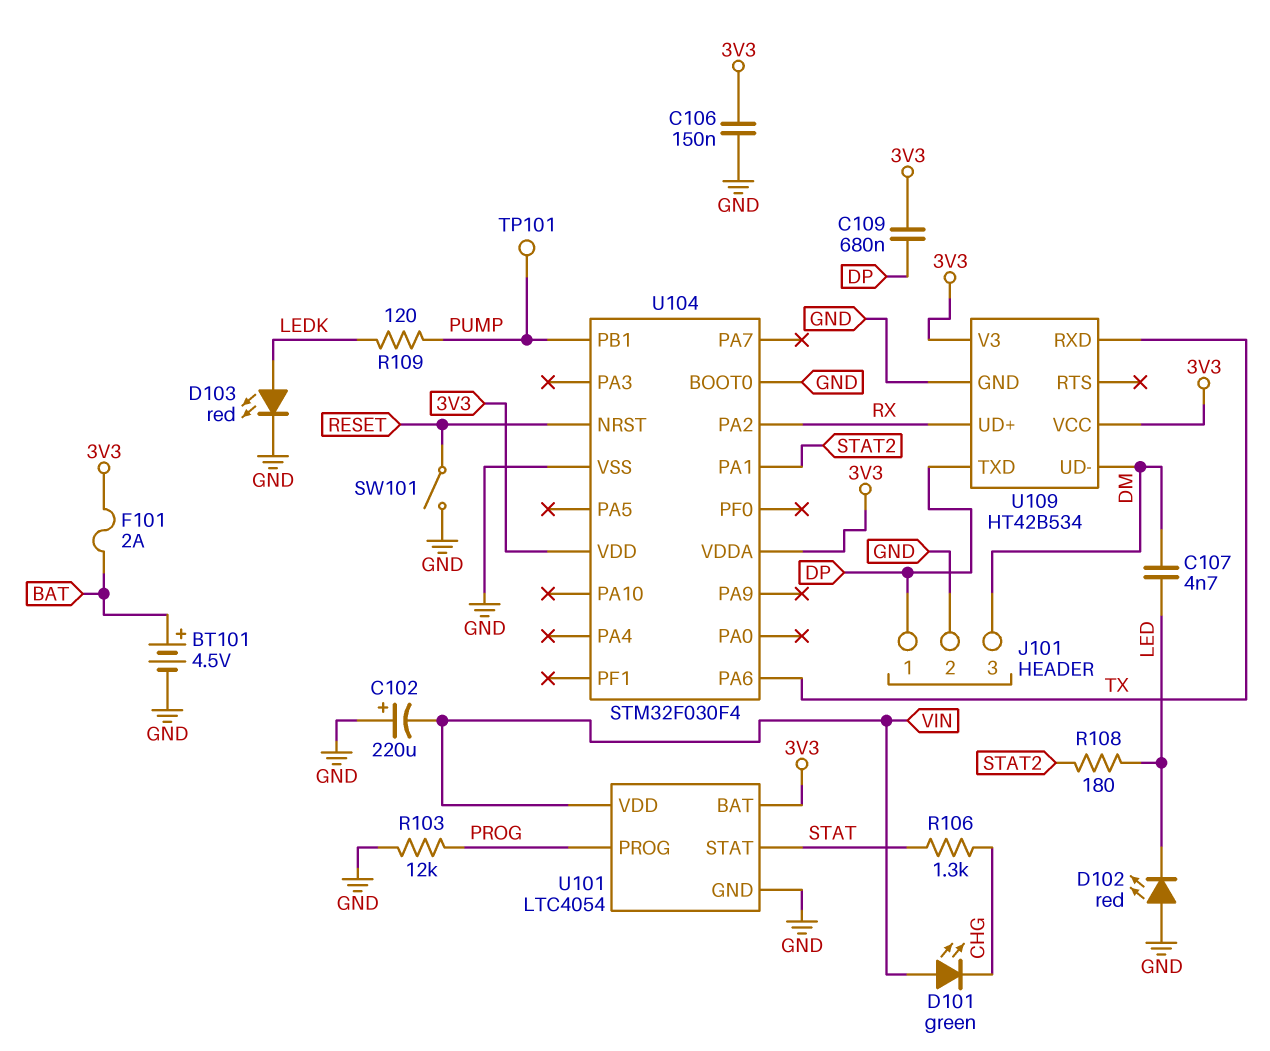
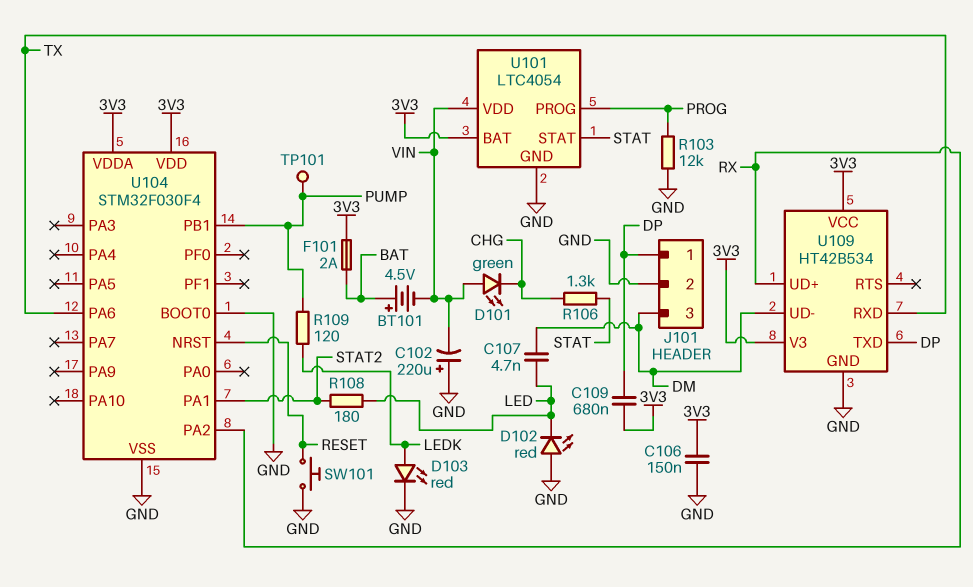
BT101: 4.5V (plus BAT, minus GND) -> 4.5V (plus BAT, minus VIN)
SW101: switch (GND, RESET) -> button (GND, RESET)

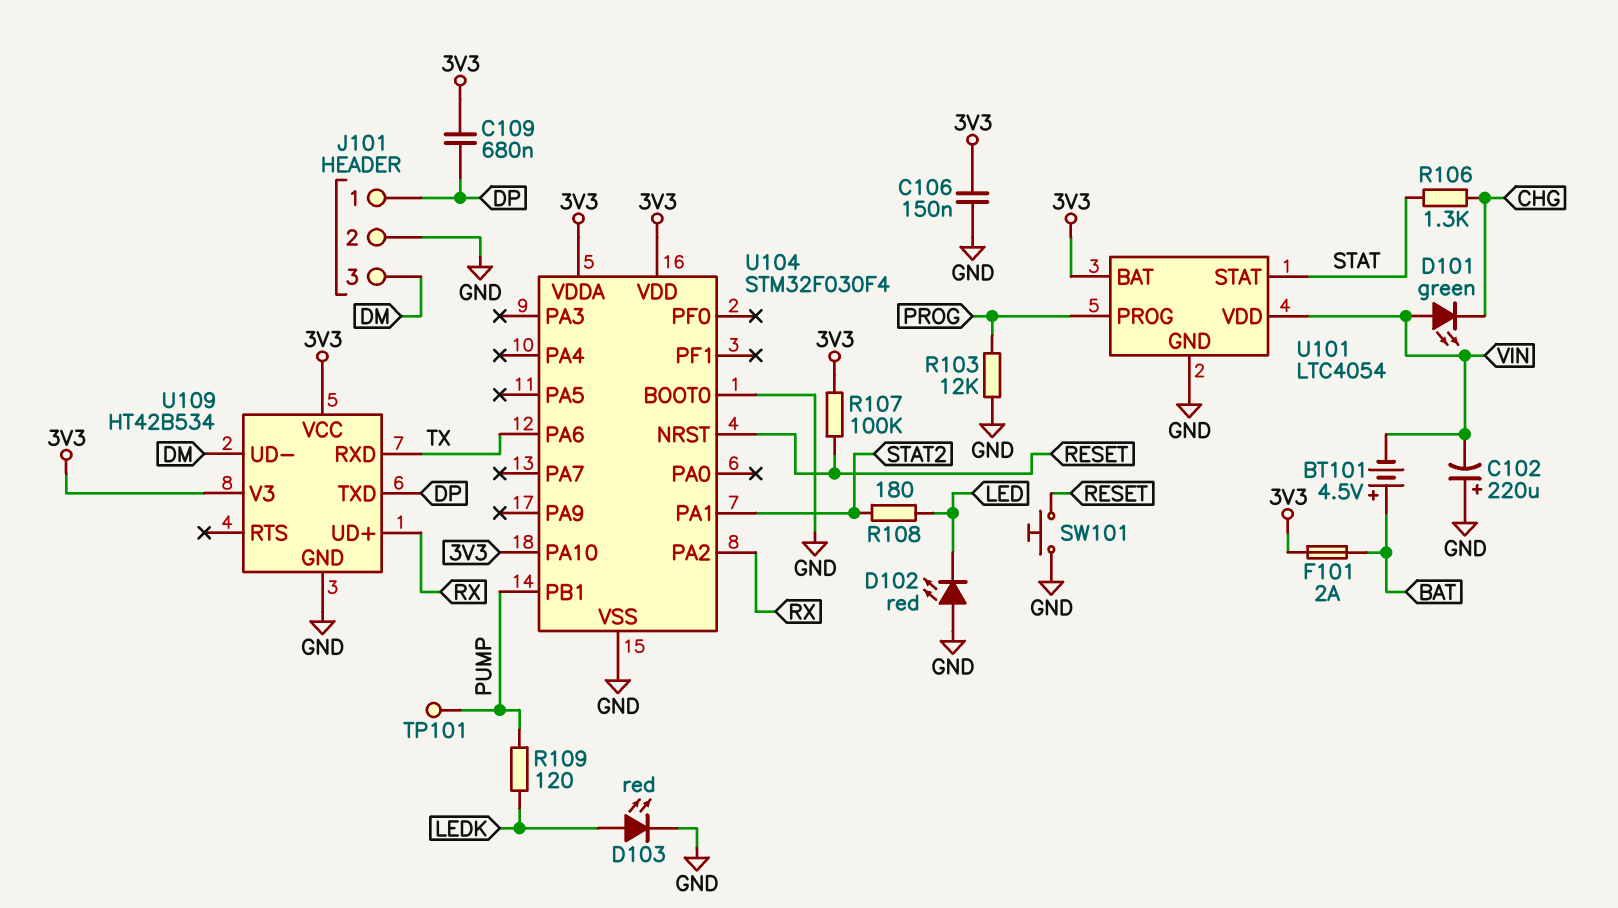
C107: 4.7nF (DM, LED) -> none
R107: none -> 100k (3V3, RESET)
U104 pin PA10: none -> 3V3

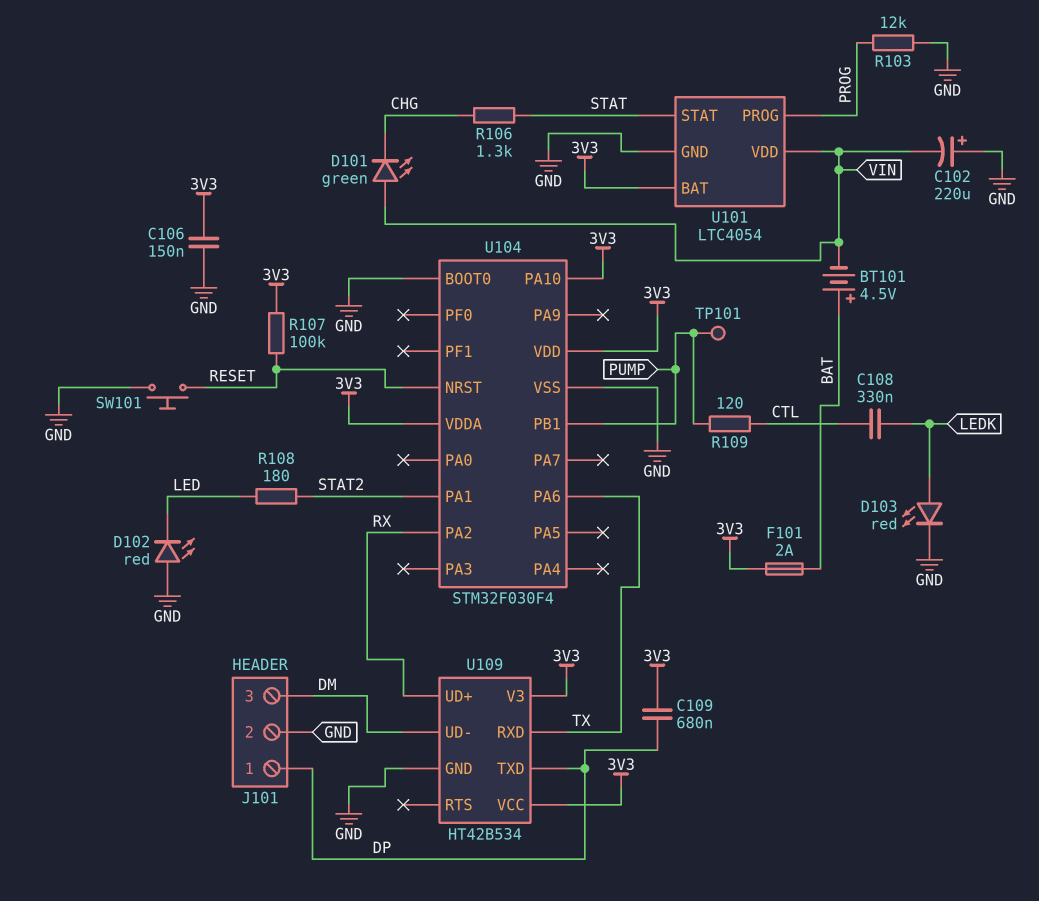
C108: none -> 330nF (CTL, LEDK)
R109: 120 (LEDK, PUMP) -> 120 (CTL, PUMP)

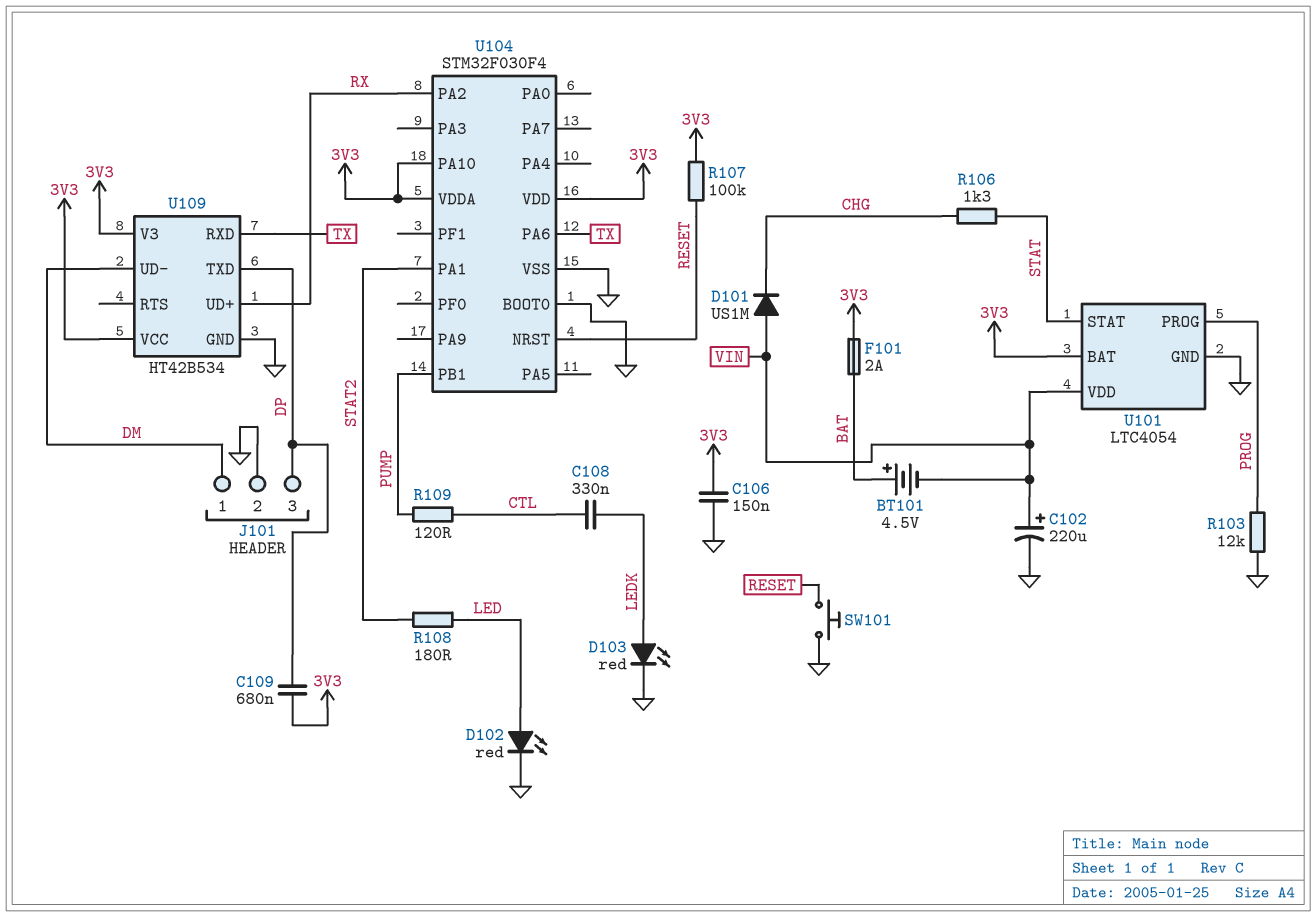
C102: 220uF (plus GND, minus VIN) -> 220uF (plus VIN, minus GND)
D101: LED green (A VIN, K CHG) -> diode US1M (A VIN, K CHG)
D102: LED red (A GND, K LED) -> LED red (A LED, K GND)
J101 pin 1: DP -> DM
J101 pin 3: DM -> DP
TP101: test point (PUMP) -> none

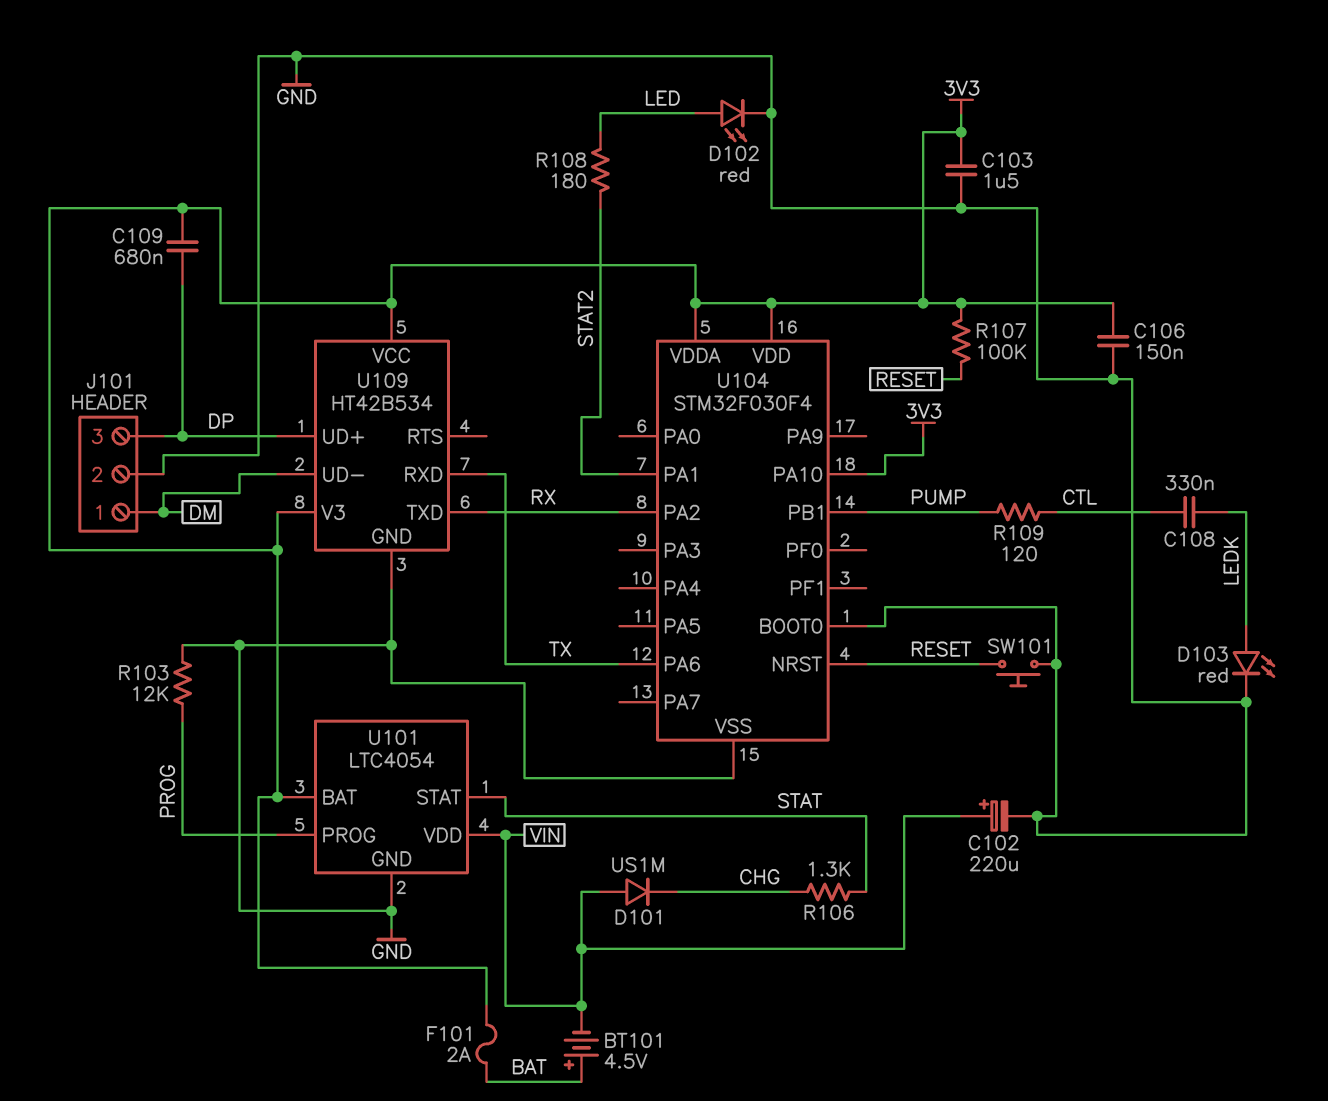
C103: none -> 1.5uF (3V3, GND)
U109 pin TXD: DP -> RX
U109 pin UD+: RX -> DP

